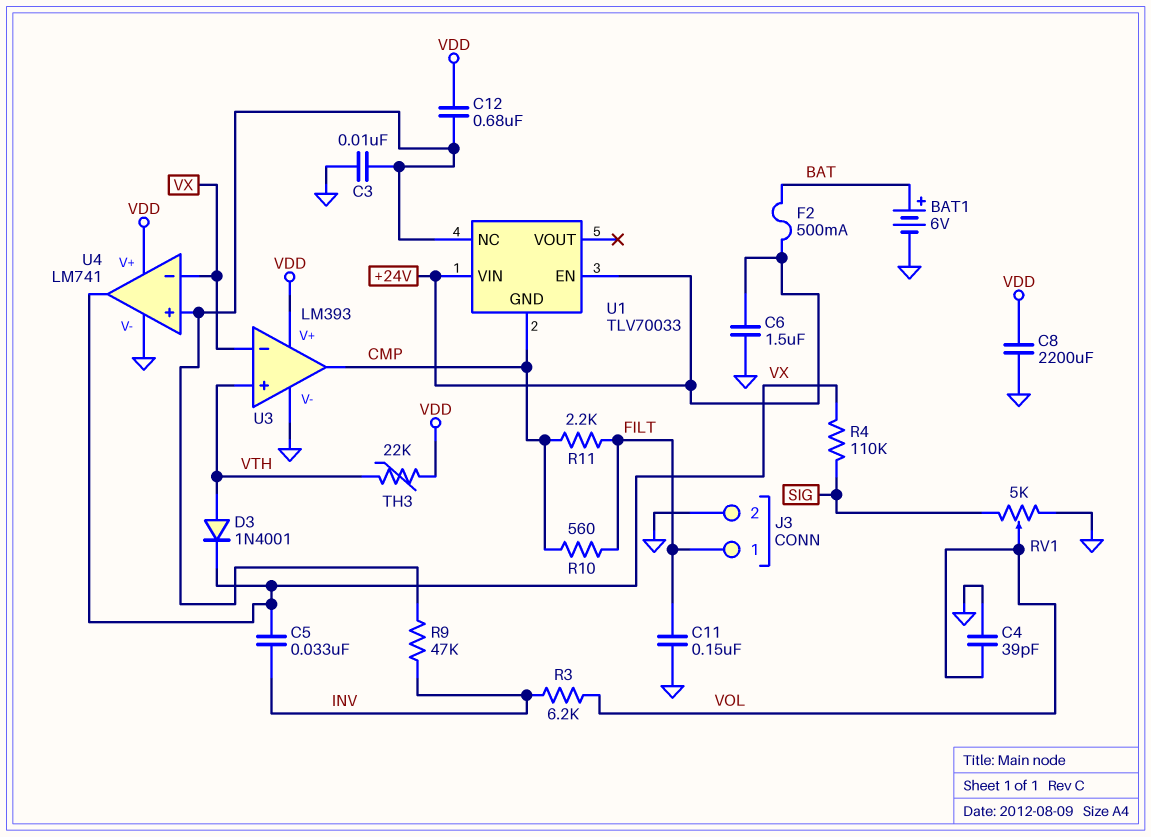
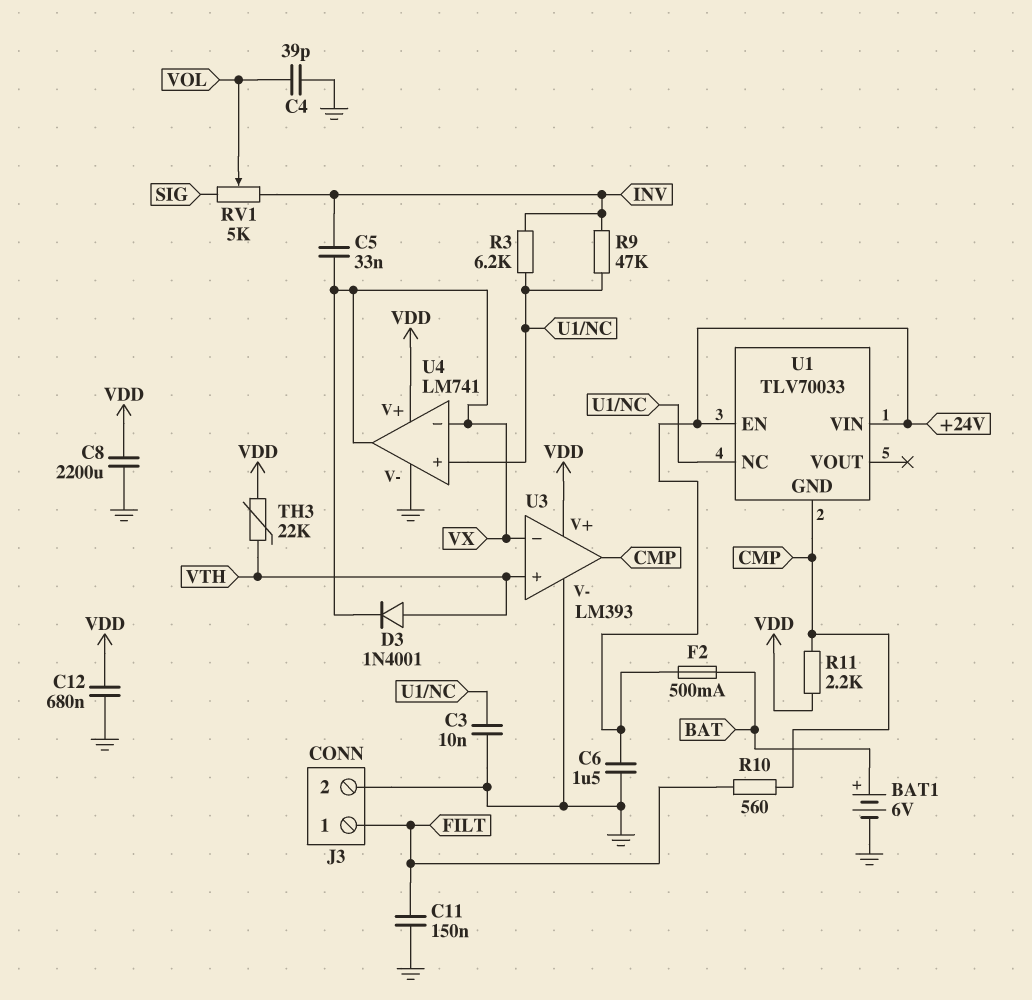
C12: 680nF (U1/NC, VDD) -> 680nF (GND, VDD)
R3: 6.2k (INV, VOL) -> 6.2k (INV, U1/NC)
R4: 110k (SIG, VX) -> none
R11: 2.2k (CMP, FILT) -> 2.2k (CMP, VDD)
RV1: 5k (GND, SIG, wiper VOL) -> 5k (INV, SIG, wiper VOL)

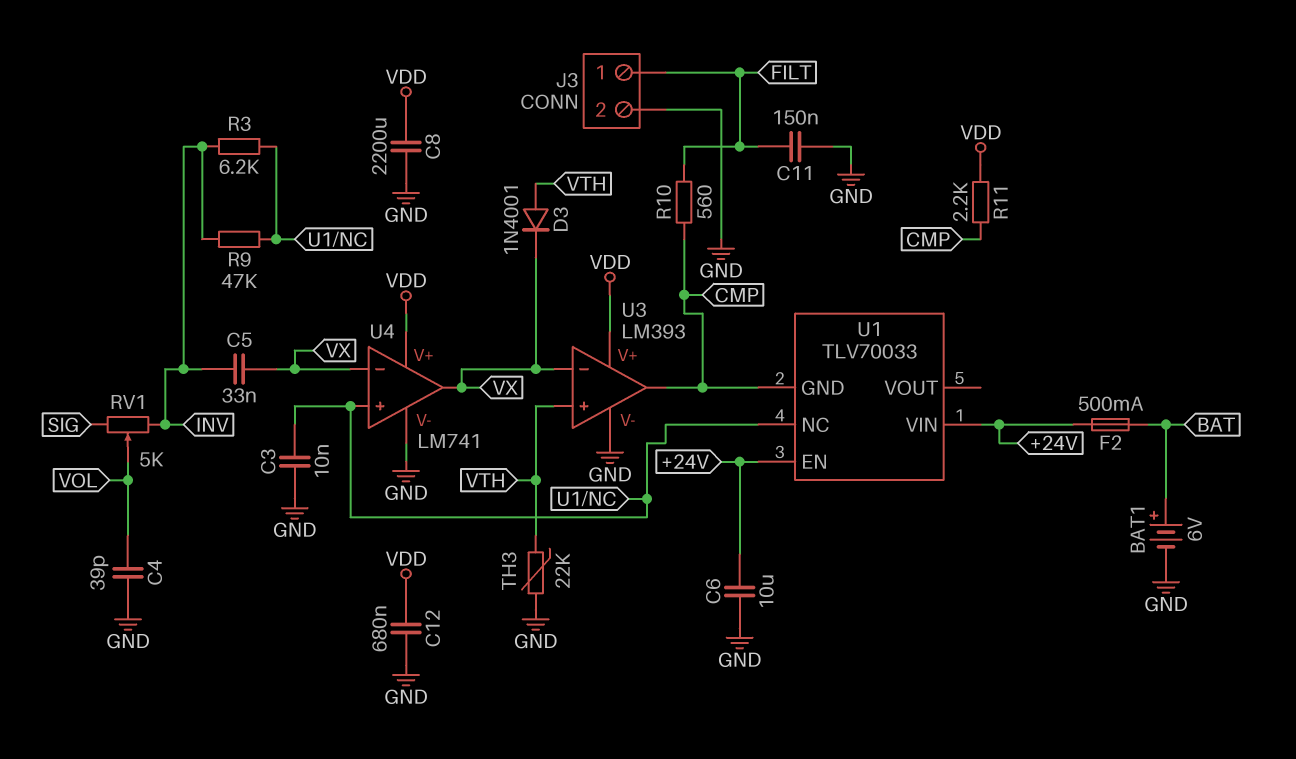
C6: 1.5uF (+24V, GND) -> 10uF (+24V, GND)
TH3: 22k (VDD, VTH) -> 22k (GND, VTH)

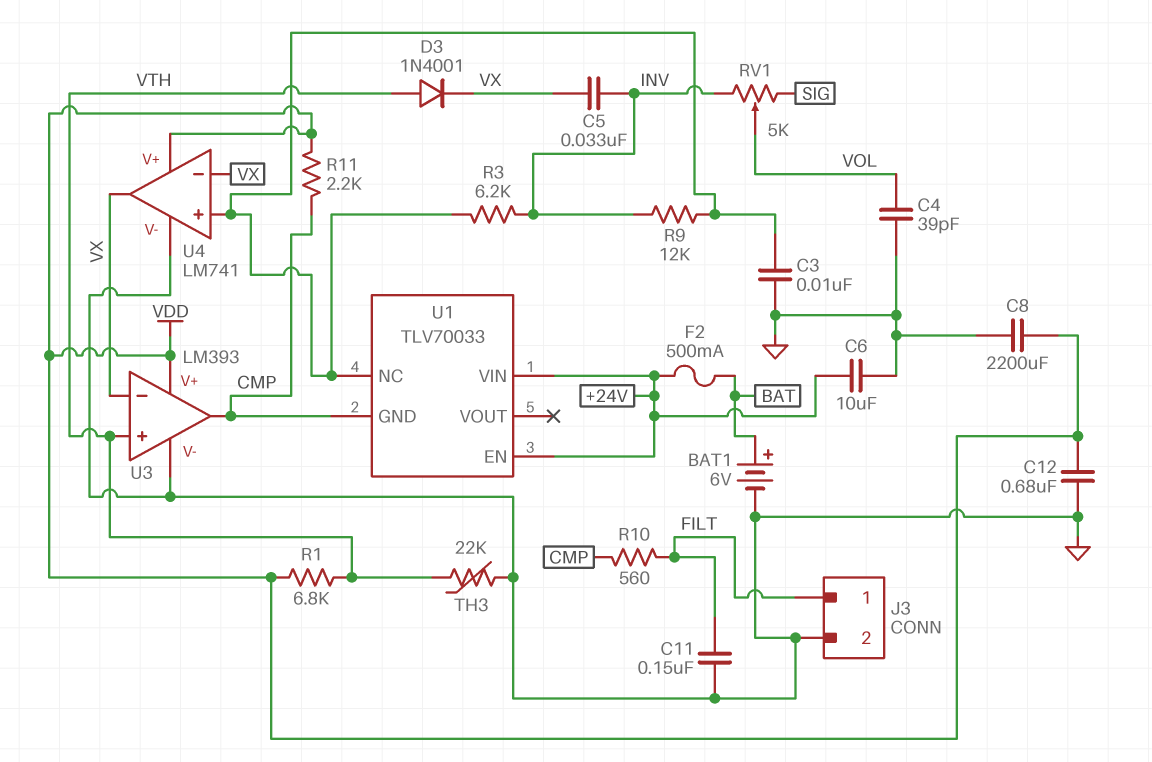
R1: none -> 6.8k (VDD, VTH)
R9: 47k (INV, U1/NC) -> 12k (INV, U1/NC)

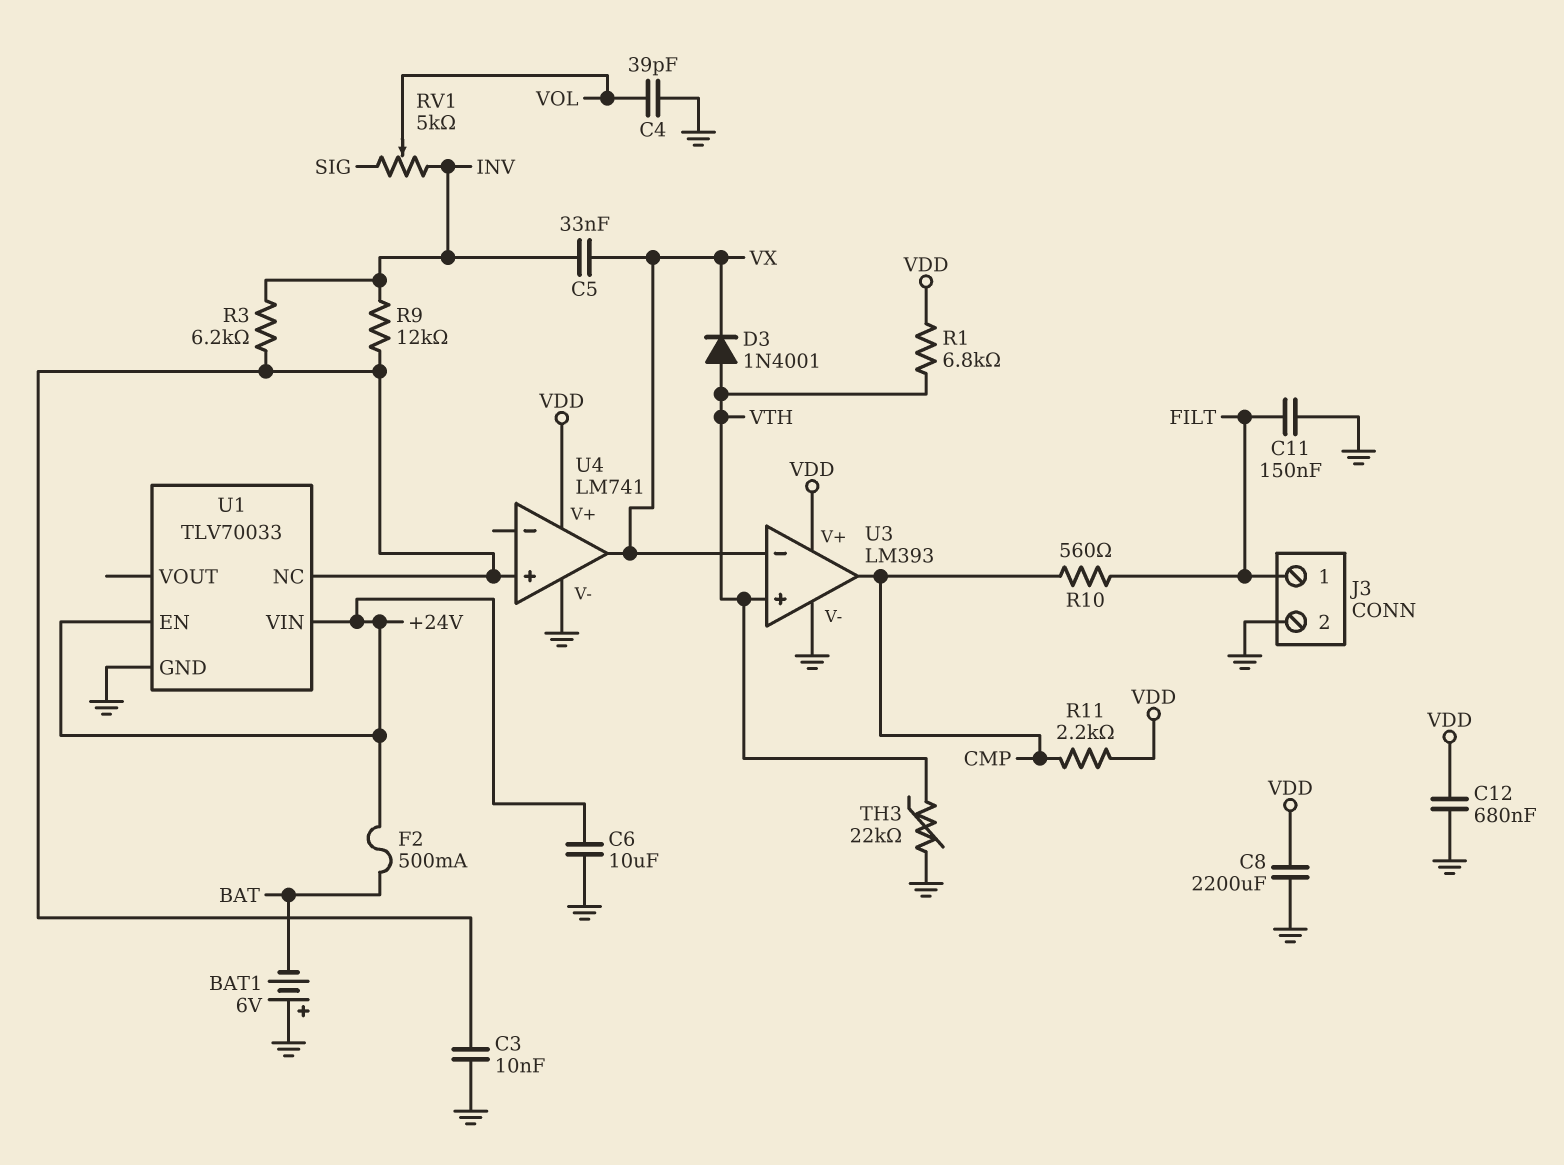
BAT1: 6V (plus BAT, minus GND) -> 6V (plus GND, minus BAT)
U1 pin GND: CMP -> GND
U4 pin in-: VX -> none

